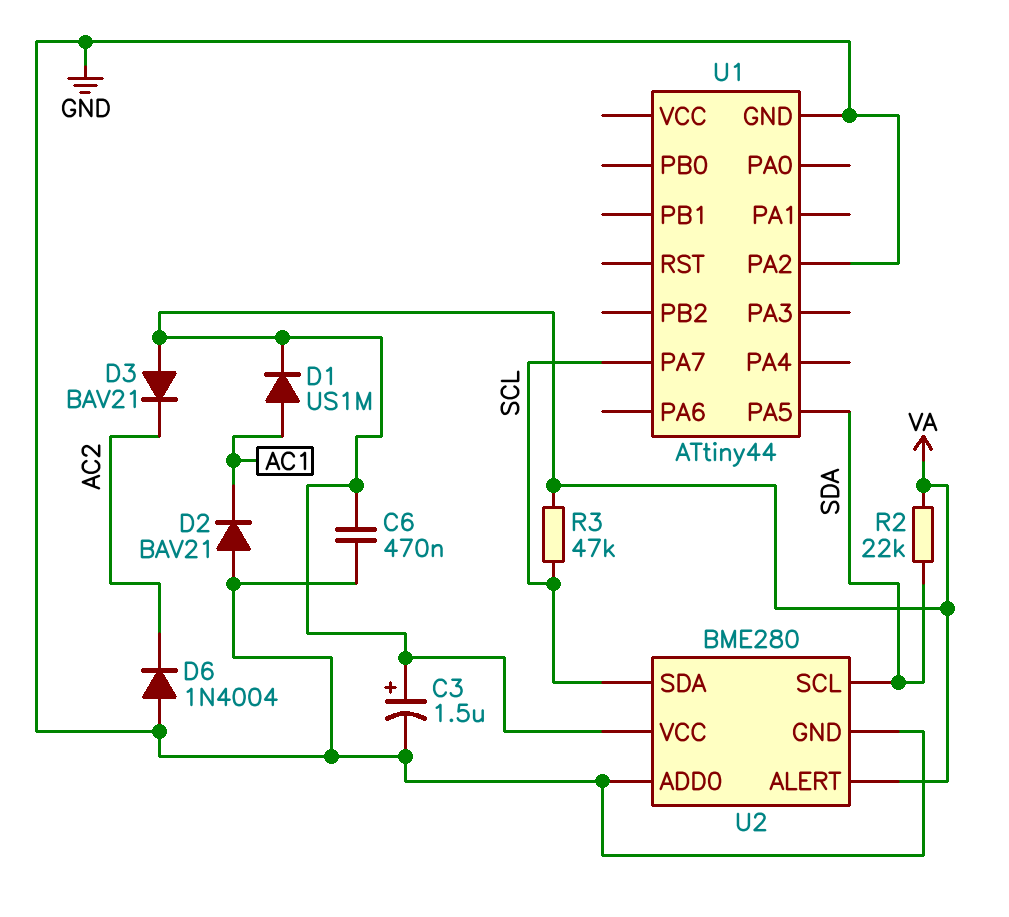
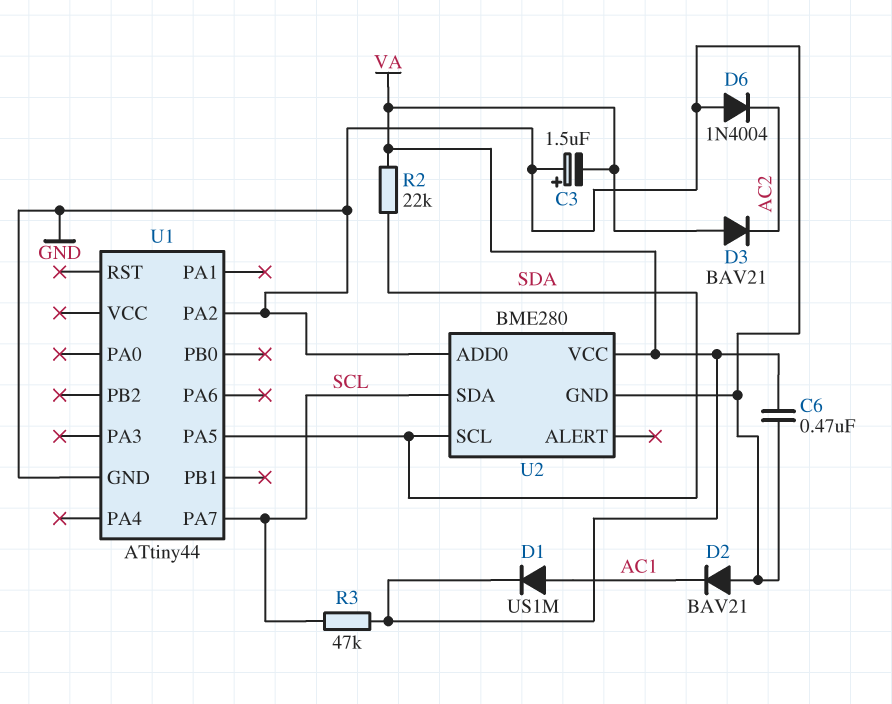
C3: 1.5uF (plus VA, minus GND) -> 1.5uF (plus GND, minus VA)
U2 pin ALERT: VA -> none

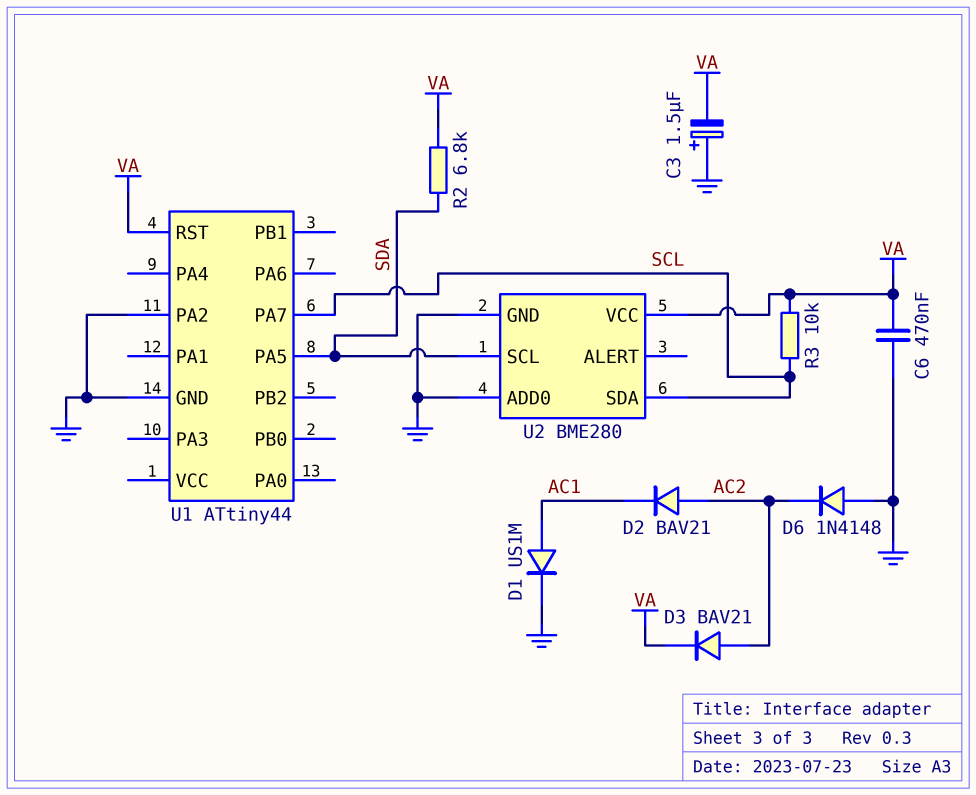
D1: diode US1M (A AC1, K VA) -> diode US1M (A AC1, K GND)
D2: diode BAV21 (A GND, K AC1) -> diode BAV21 (A AC2, K AC1)
D3: diode BAV21 (A VA, K AC2) -> diode BAV21 (A AC2, K VA)
D6: diode 1N4004 (A GND, K AC2) -> diode 1N4148 (A GND, K AC2)
R2: 22k (SDA, VA) -> 6.8k (SDA, VA)
R3: 47k (SCL, VA) -> 10k (SCL, VA)
U1 pin RST: none -> VA

